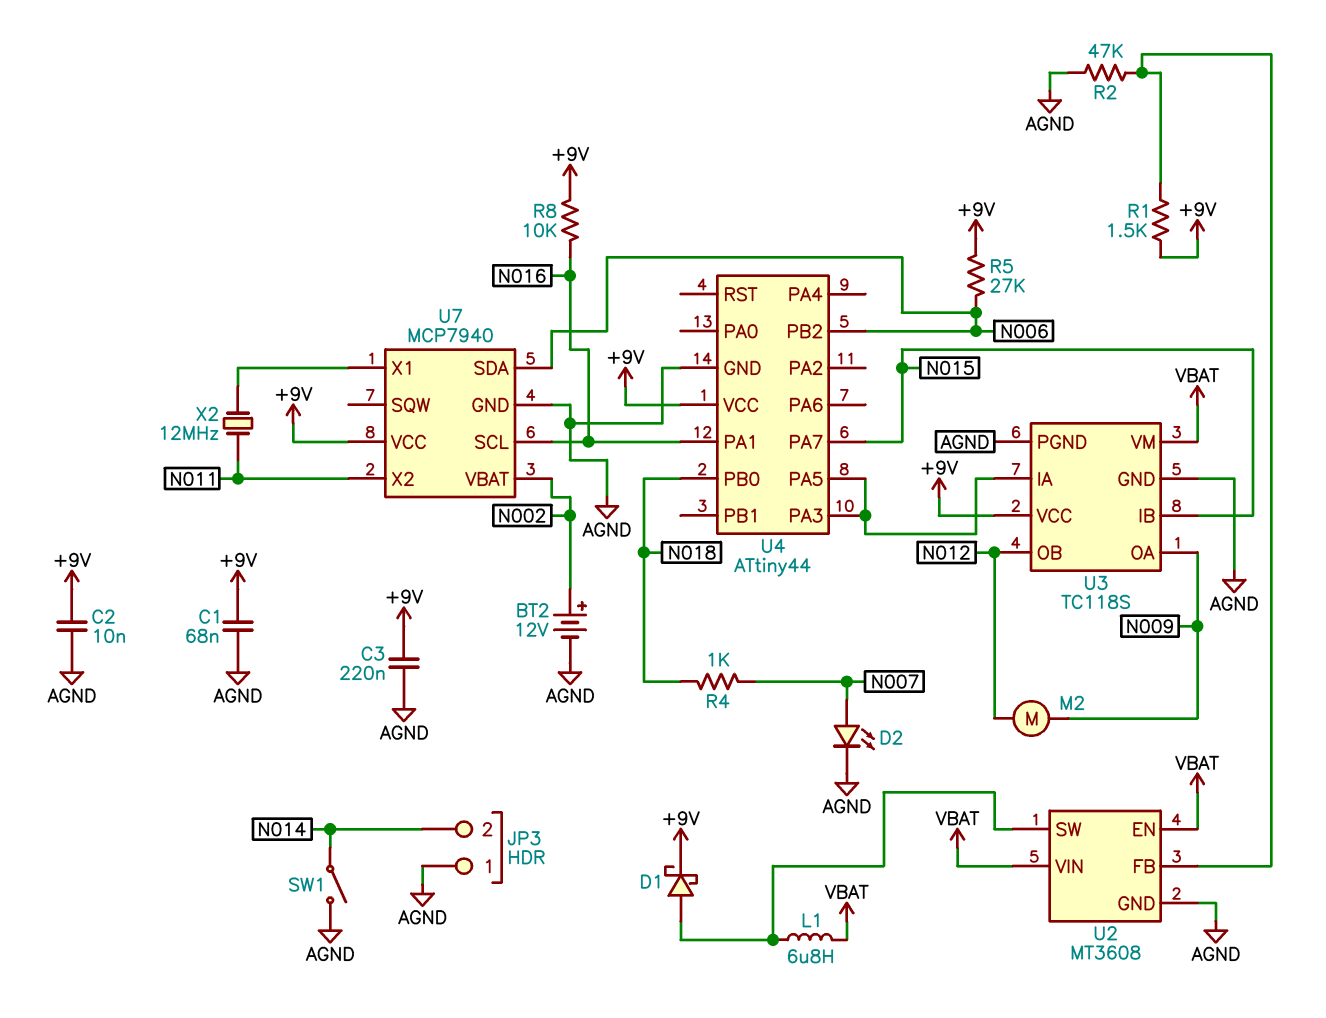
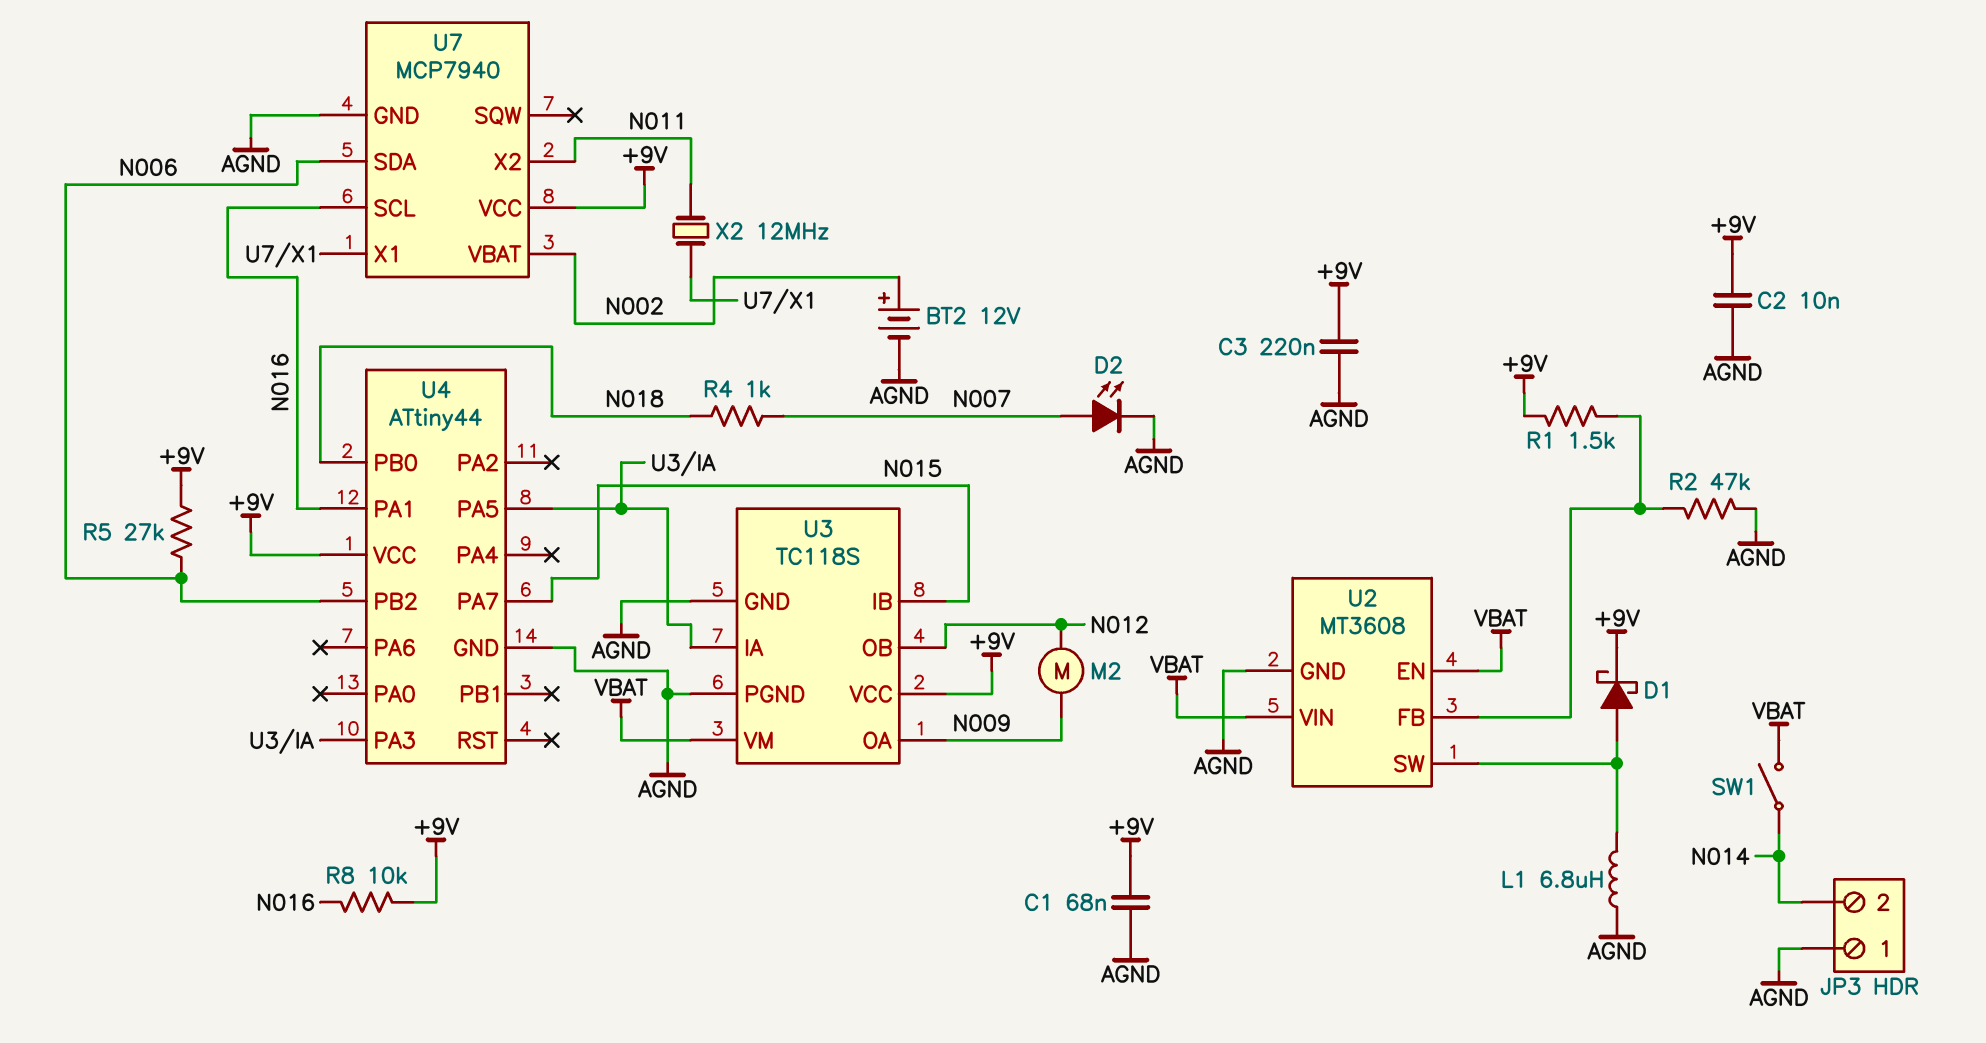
L1: 6.8uH (U2/SW, VBAT) -> 6.8uH (AGND, U2/SW)
SW1: switch (AGND, N014) -> switch (N014, VBAT)

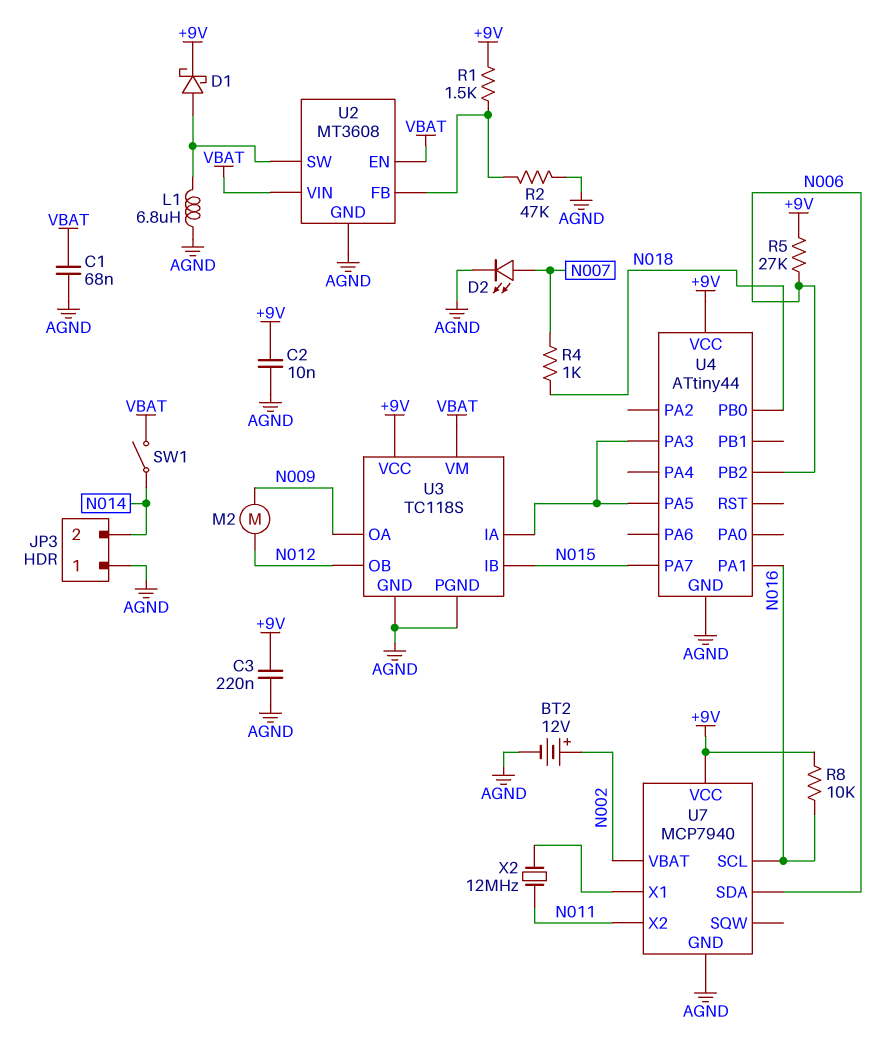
C1: 68nF (+9V, AGND) -> 68nF (AGND, VBAT)

